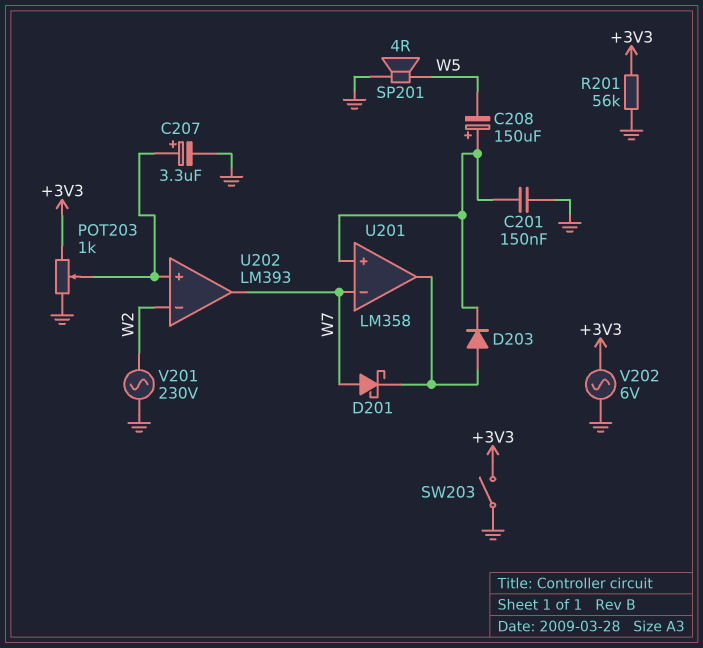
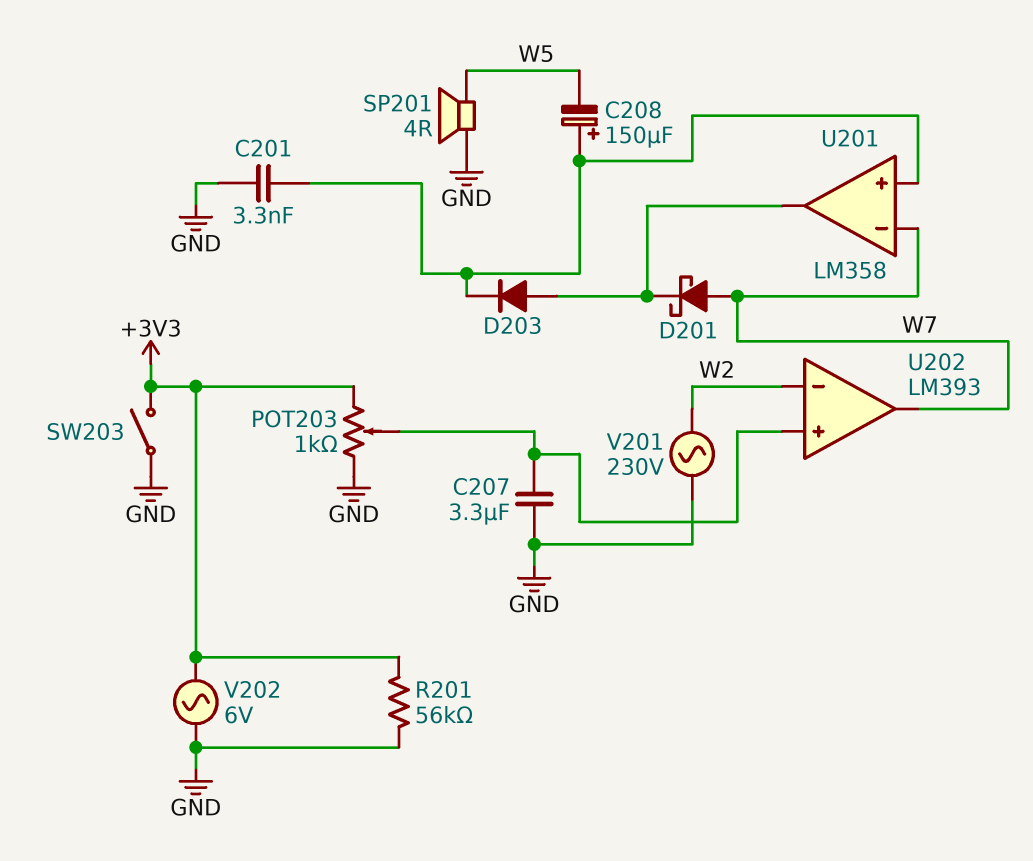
C201: 150nF (GND, U201/in+) -> 3.3nF (GND, U201/in+)
C207: 3.3uF (plus U202/in+, minus GND) -> 3.3uF (GND, U202/in+)

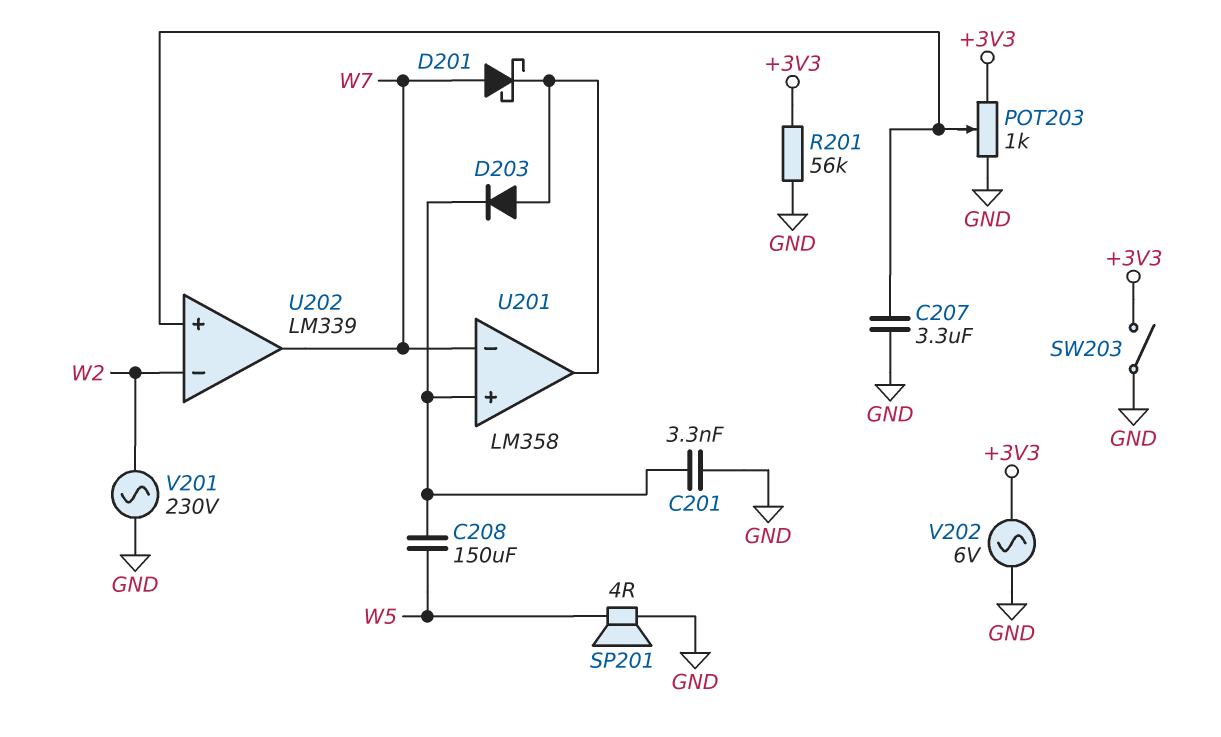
C208: 150uF (plus U201/in+, minus W5) -> 150uF (U201/in+, W5)
U202: LM393 -> LM339

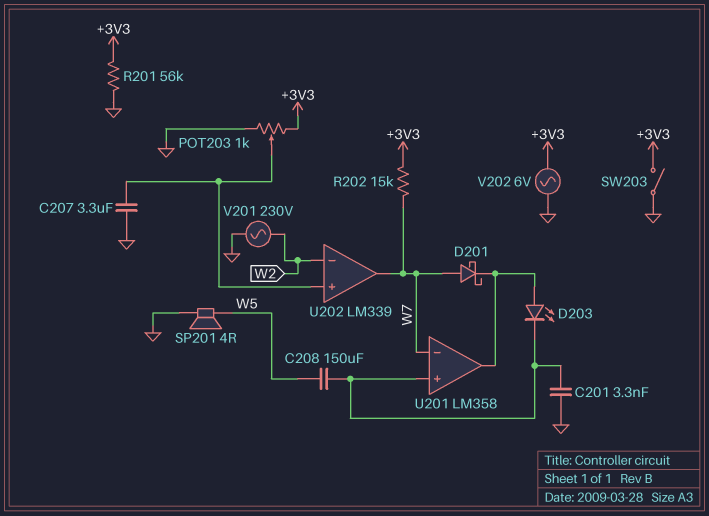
D203: diode (A U201/out, K U201/in+) -> LED (A U201/out, K U201/in+)
R202: none -> 15k (+3V3, W7)

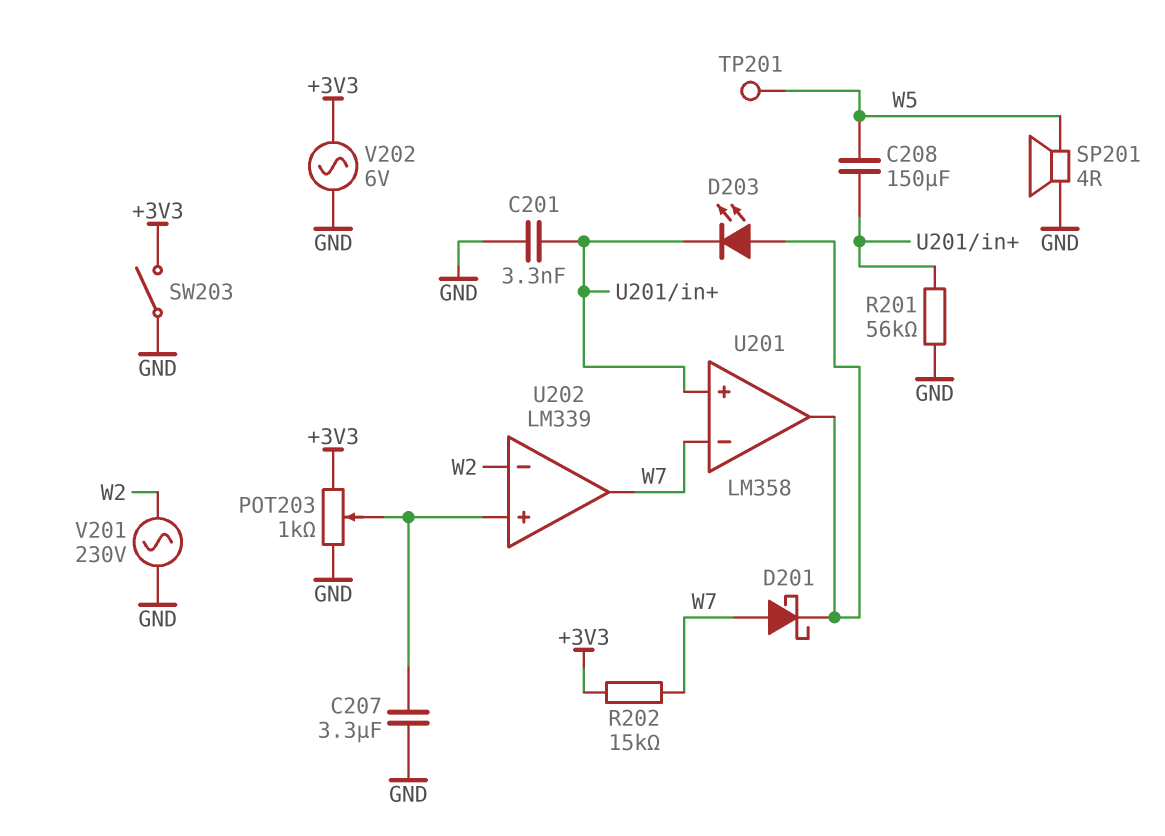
R201: 56k (+3V3, GND) -> 56k (GND, U201/in+)
TP201: none -> test point (W5)

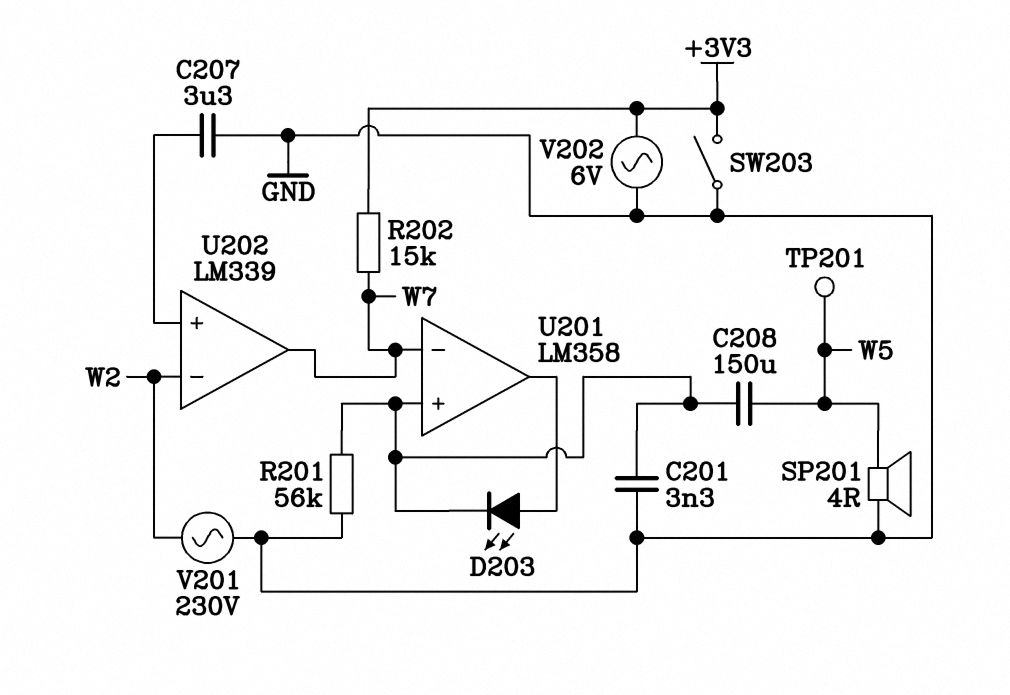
D201: schottky (A W7, K U201/out) -> none
POT203: 1k (+3V3, GND, wiper U202/in+) -> none

